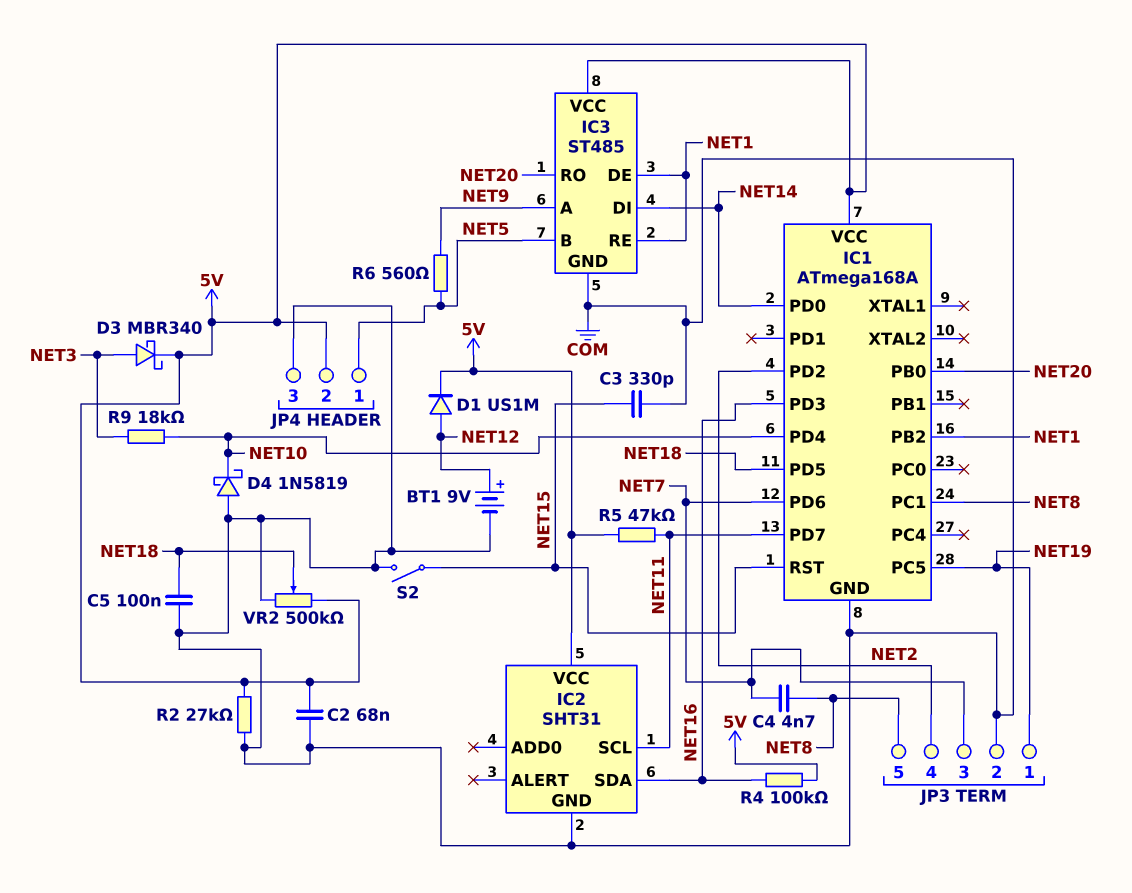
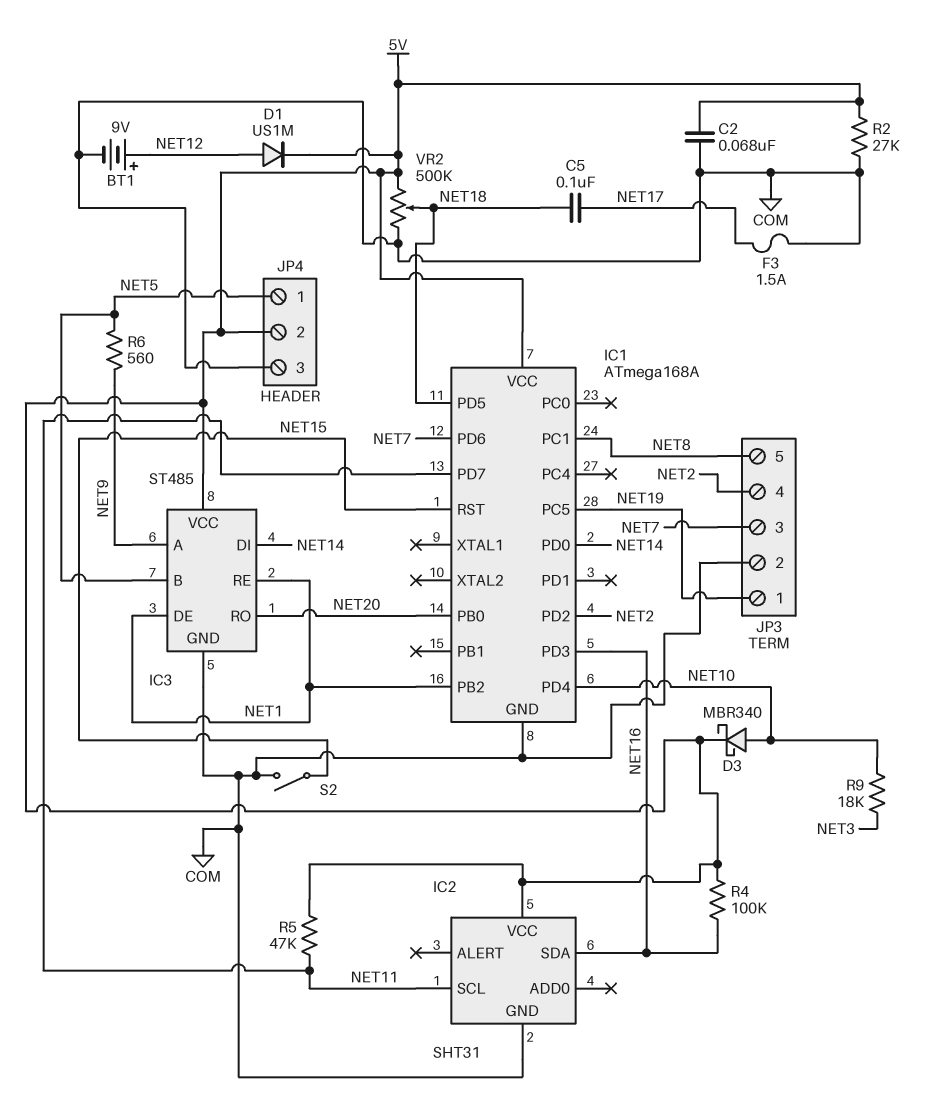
C3: 330pF (COM, NET15) -> none
C4: 4.7nF (NET7, NET8) -> none
C5: 100nF (COM, NET18) -> 100nF (NET17, NET18)
D3: schottky MBR340 (A NET3, K 5V) -> schottky MBR340 (A NET10, K 5V)
D4: schottky 1N5819 (A COM, K NET10) -> none
F3: none -> 1.5A (COM, NET17)

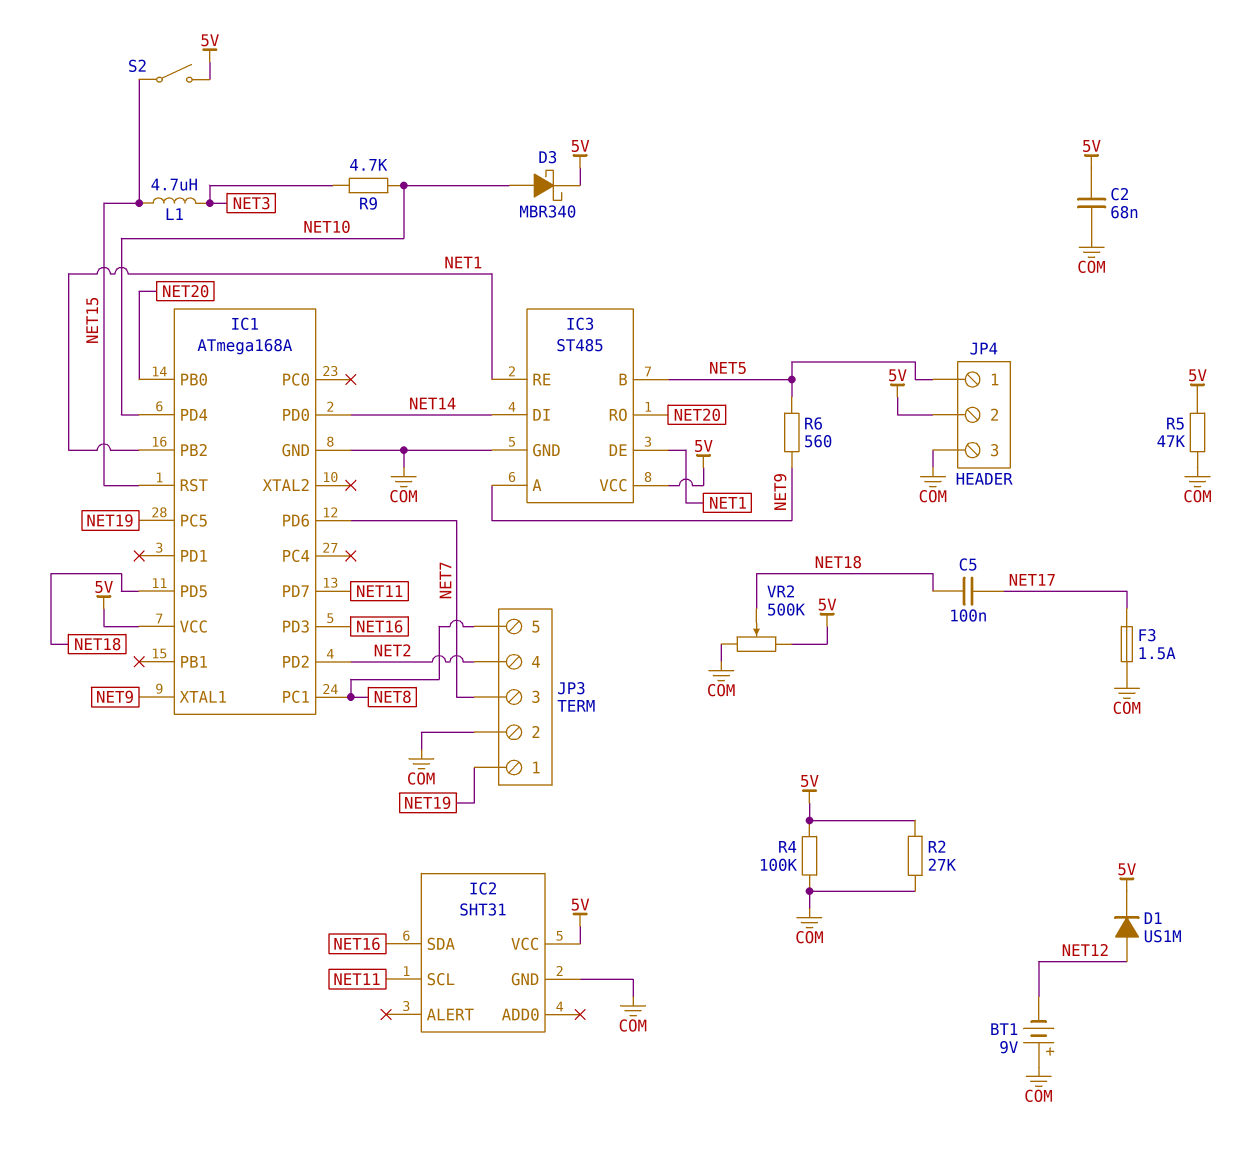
BT1: 9V (plus NET12, minus COM) -> 9V (plus COM, minus NET12)
IC1 pin XTAL1: none -> NET9
L1: none -> 4.7uH (NET3, NET15)
R4: 100k (5V, NET16) -> 100k (5V, COM)
R5: 47k (5V, NET11) -> 47k (5V, COM)
R9: 18k (NET3, NET10) -> 4.7k (NET3, NET10)
S2: switch (COM, NET15) -> switch (5V, NET15)

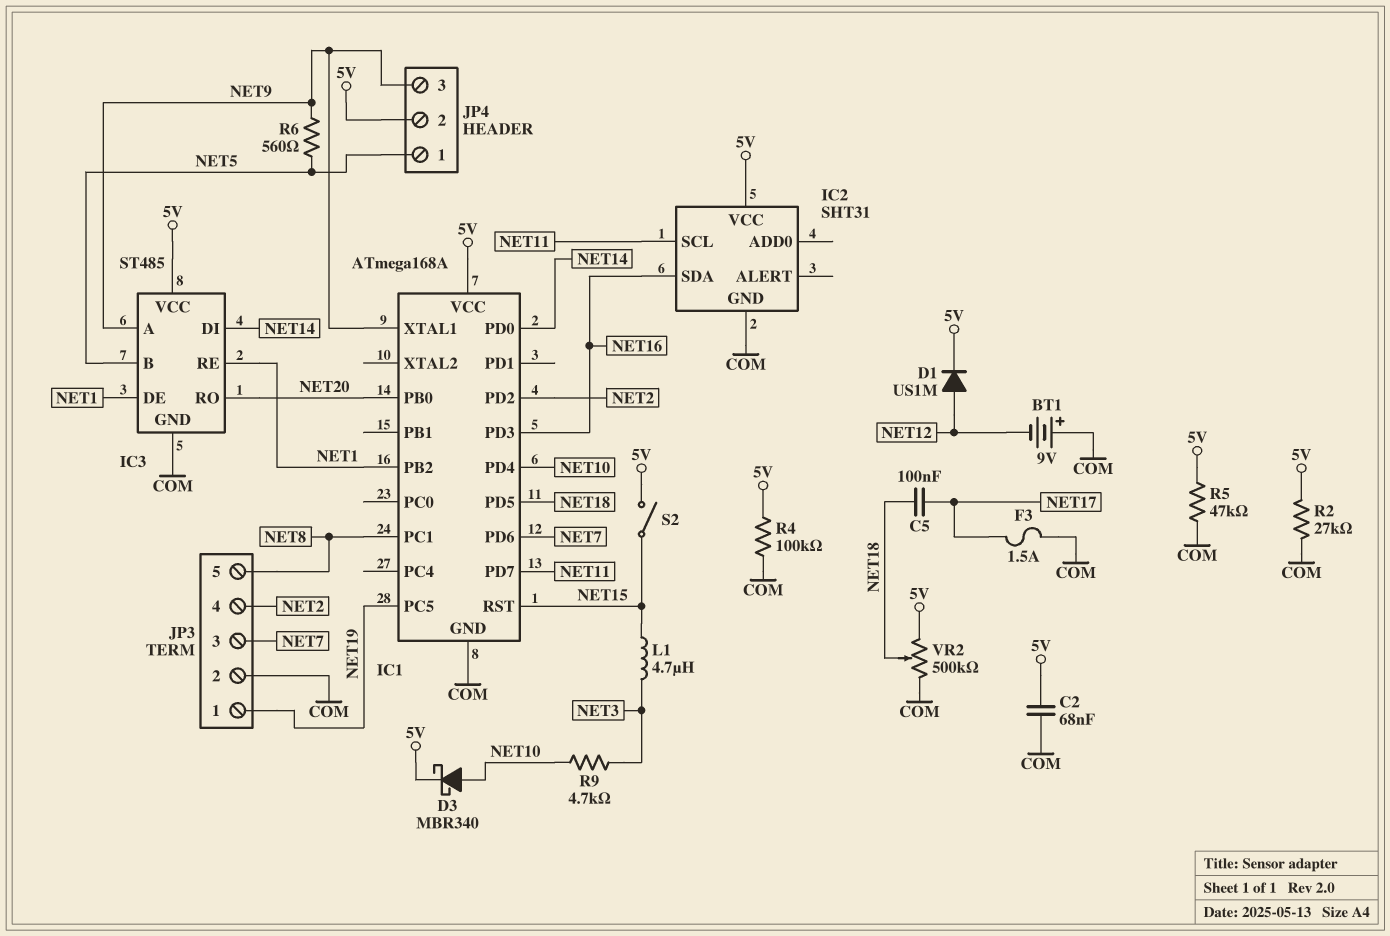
JP4 pin 3: COM -> NET9

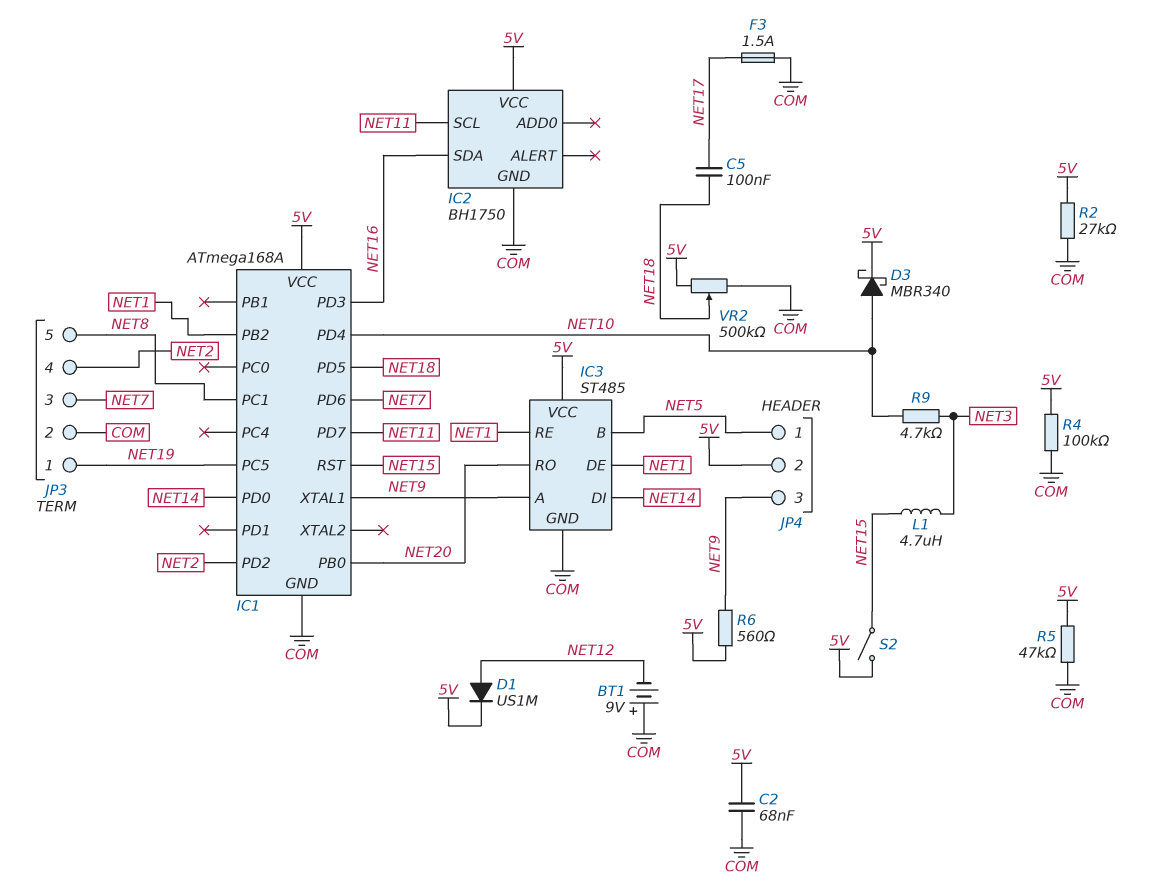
IC2: SHT31 -> BH1750
R6: 560 (NET5, NET9) -> 560 (5V, NET9)

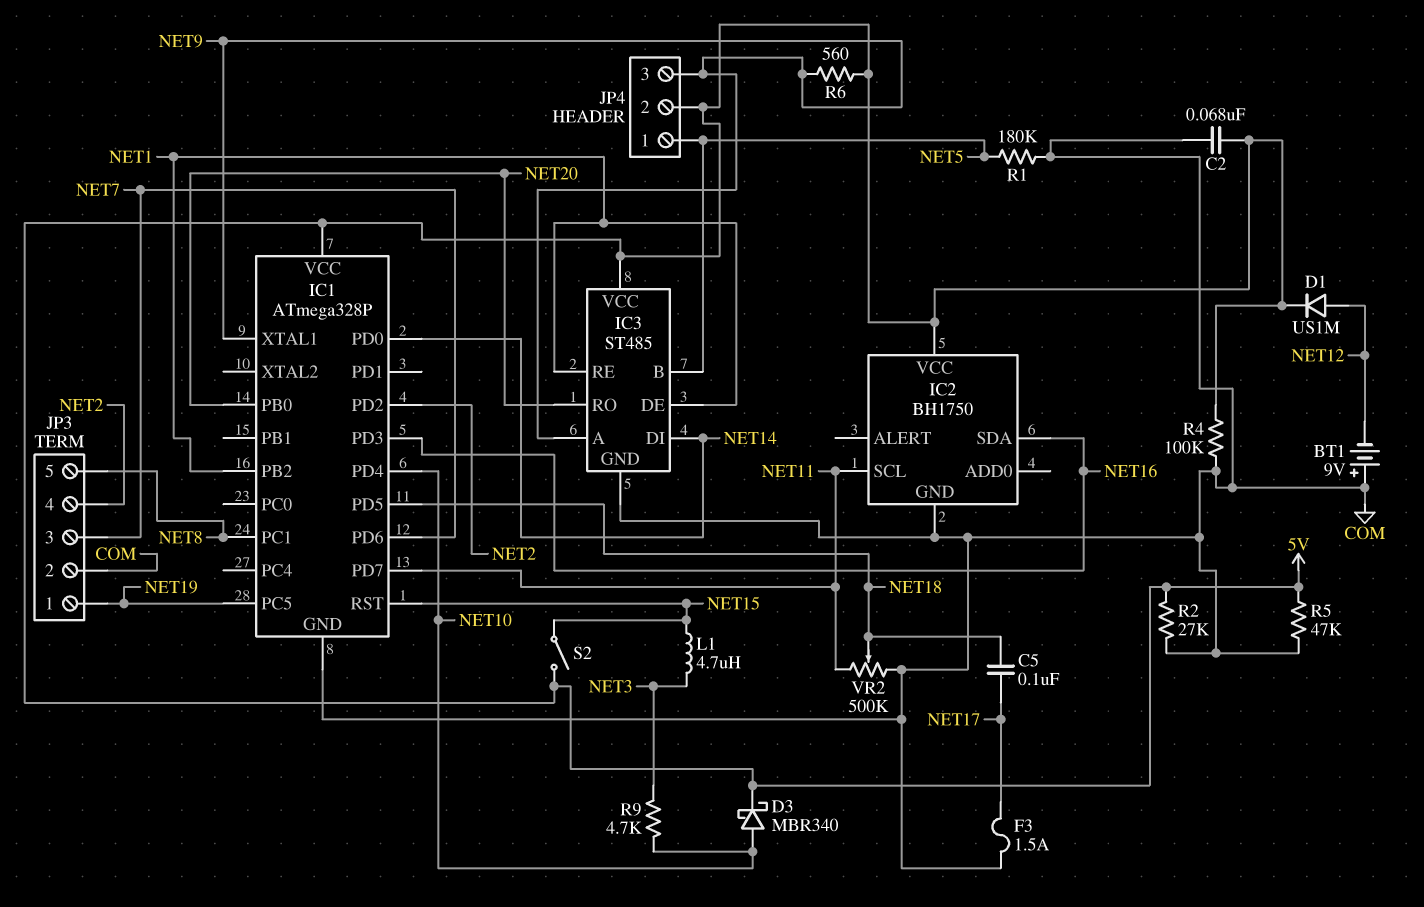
IC1: ATmega168A -> ATmega328P
R1: none -> 180k (COM, NET5)
VR2: 500k (5V, COM, wiper NET18) -> 500k (COM, NET11, wiper NET18)

